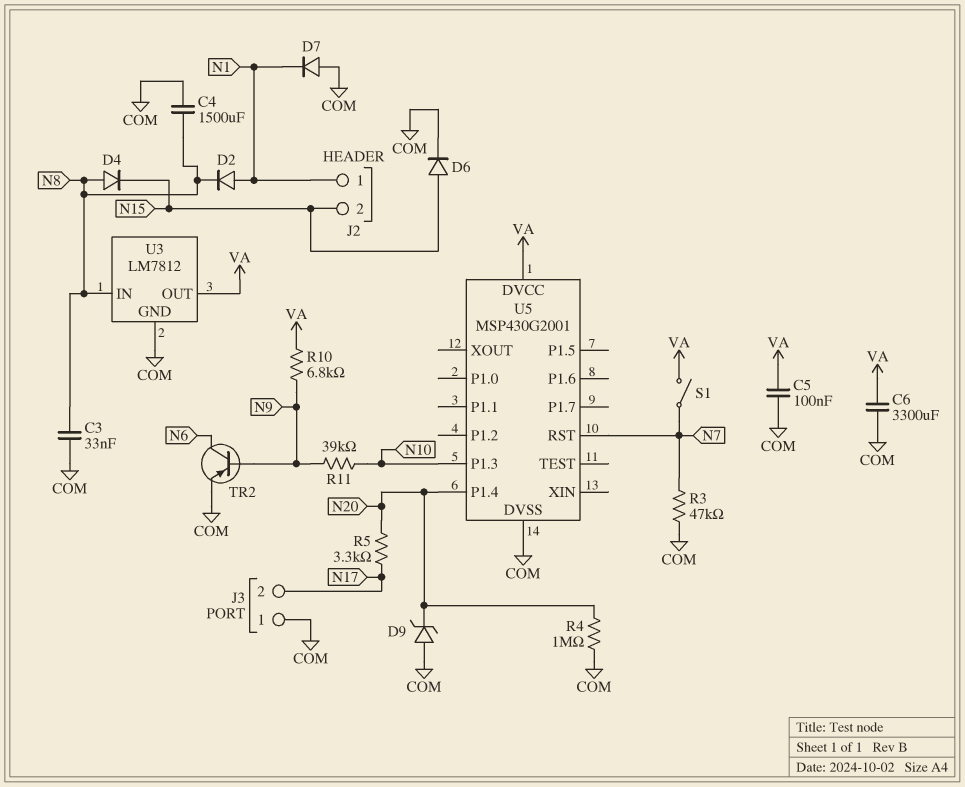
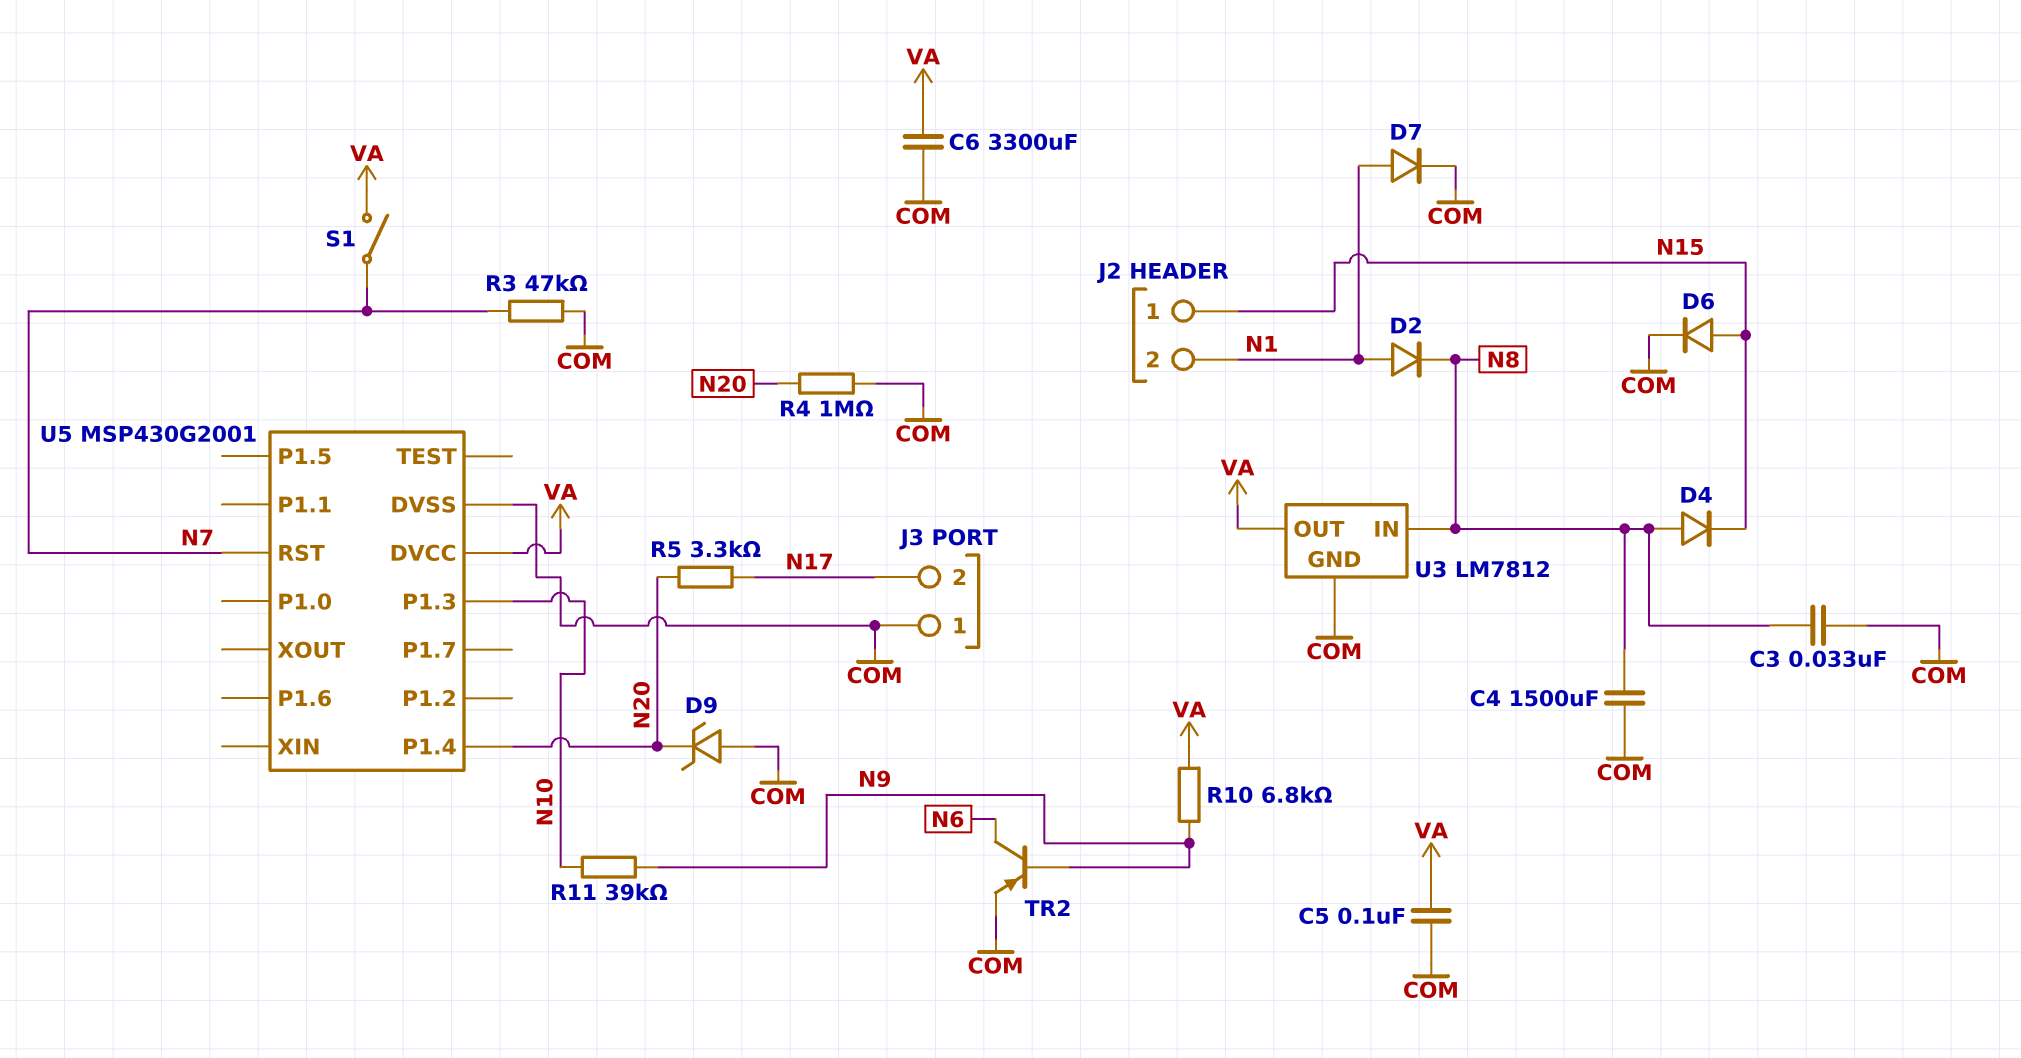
D7: diode (A COM, K N1) -> diode (A N1, K COM)
J2 pin 1: N1 -> N15
J2 pin 2: N15 -> N1

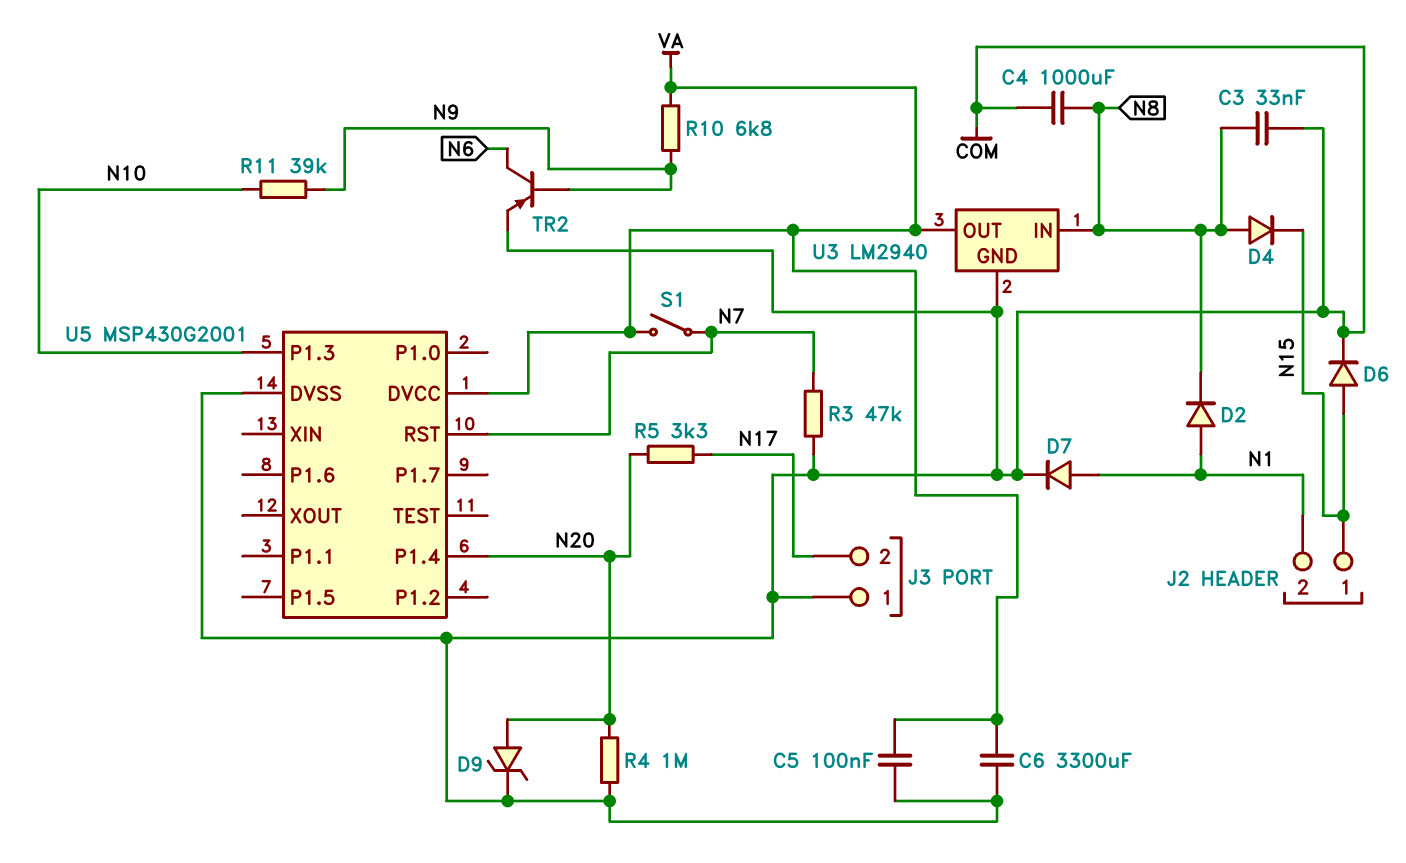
C4: 1500uF (COM, N8) -> 1000uF (COM, N8)
D9: zener (A COM, K N20) -> zener (A N20, K COM)
U3: LM7812 -> LM2940

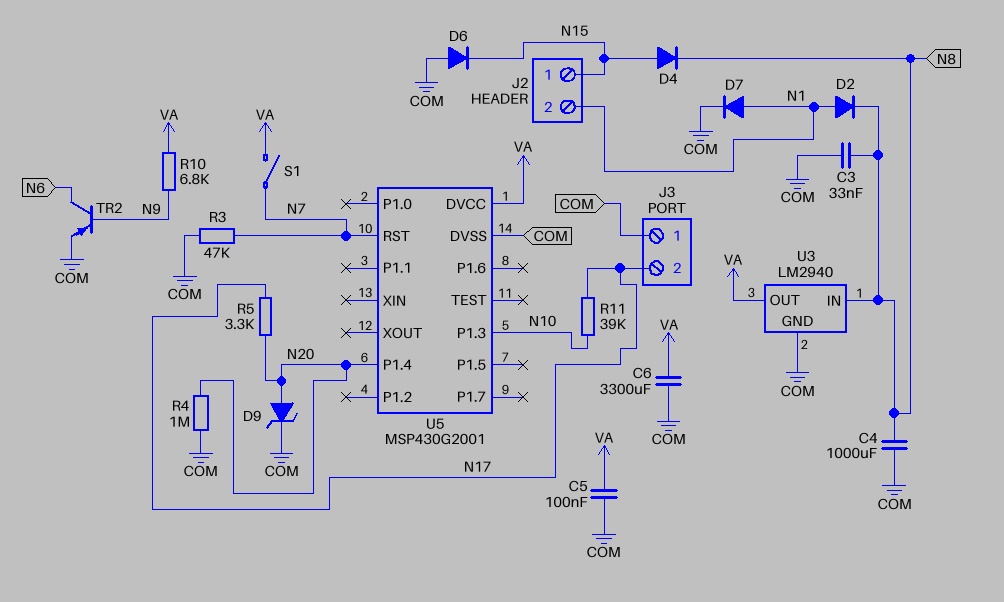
D4: diode (A N8, K N15) -> diode (A N15, K N8)
D6: diode (A N15, K COM) -> diode (A COM, K N15)
R11: 39k (N9, N10) -> 39k (N10, N17)

